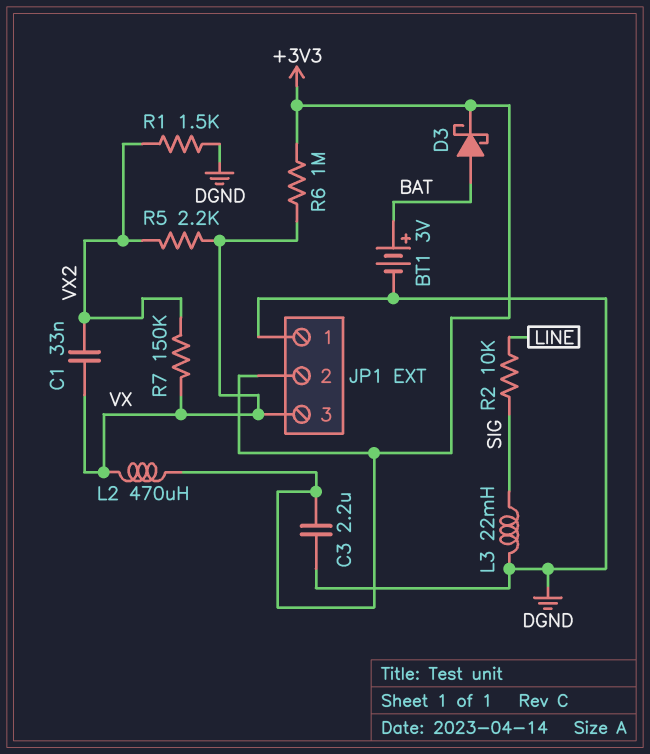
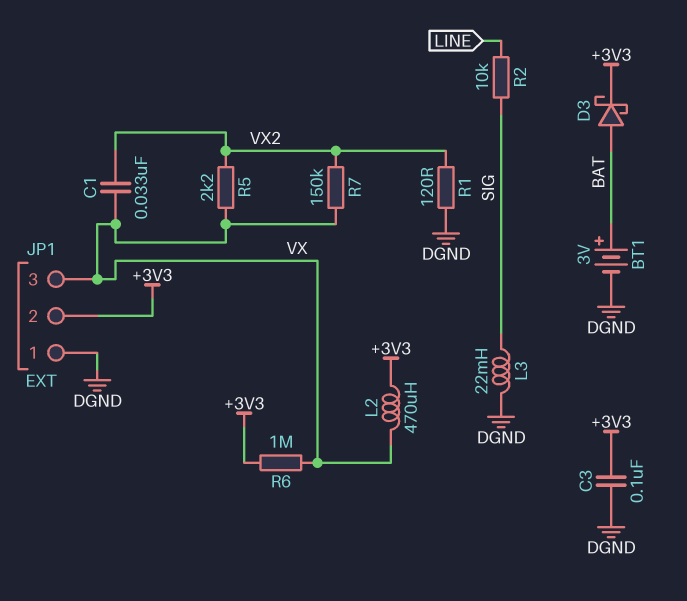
C3: 2.2uF (+3V3, DGND) -> 100nF (+3V3, DGND)
R1: 1.5k (DGND, VX2) -> 120 (DGND, VX2)

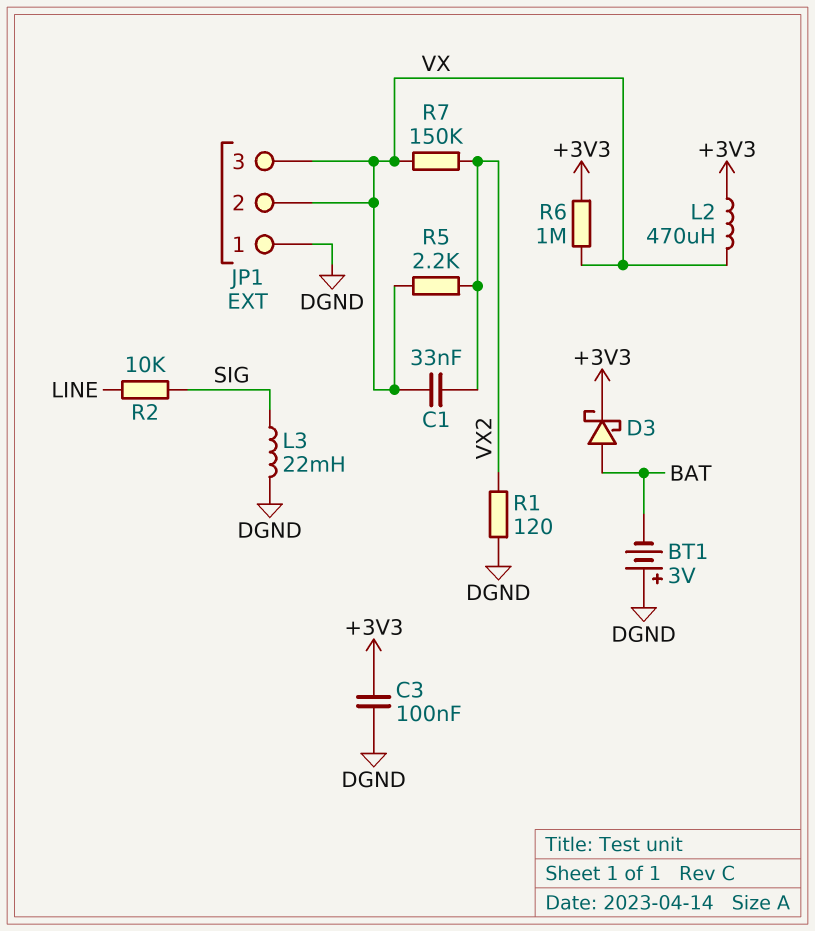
BT1: 3V (plus BAT, minus DGND) -> 3V (plus DGND, minus BAT)
JP1 pin 2: +3V3 -> VX

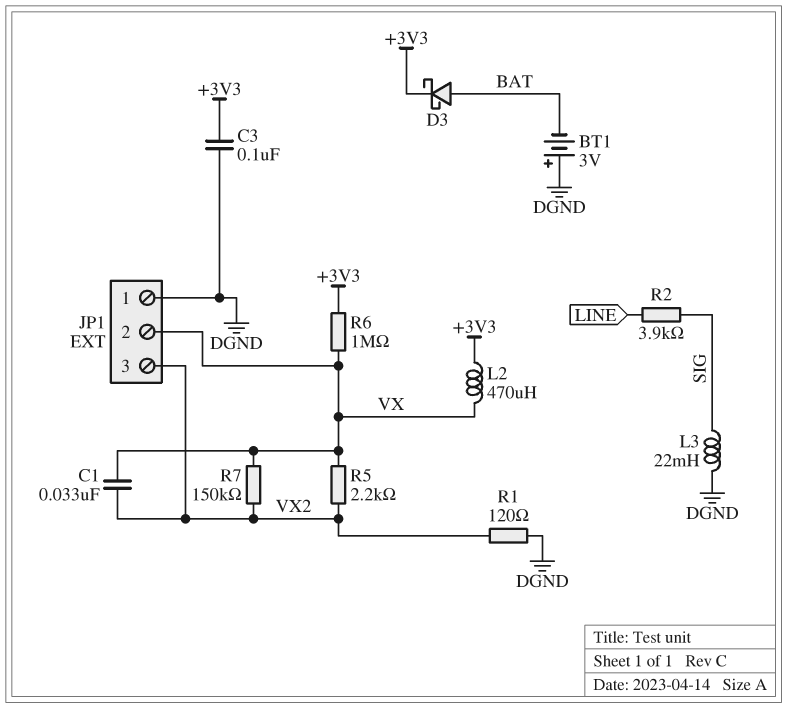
JP1 pin 3: VX -> VX2
R2: 10k (LINE, SIG) -> 3.9k (LINE, SIG)

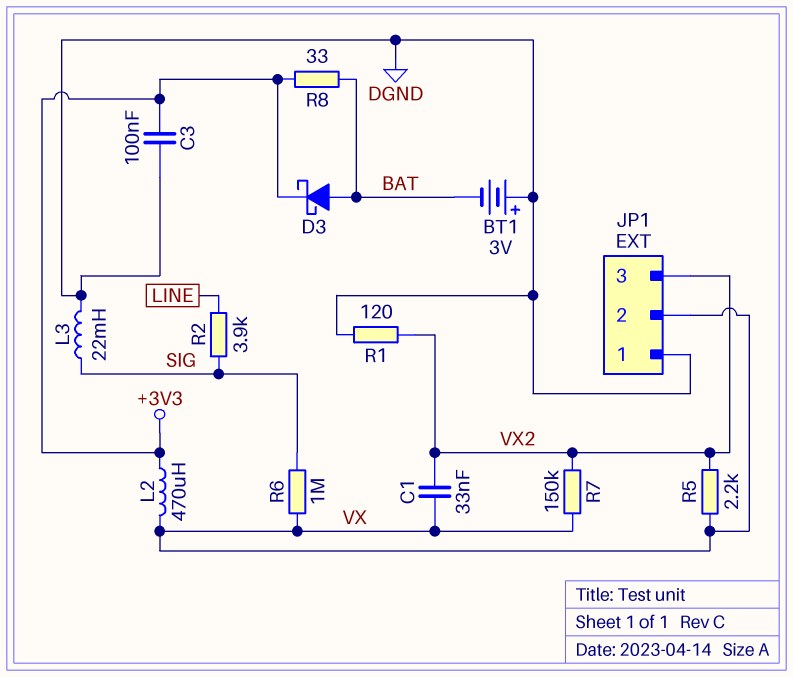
R6: 1M (+3V3, VX) -> 1M (SIG, VX)
R8: none -> 33 (+3V3, BAT)

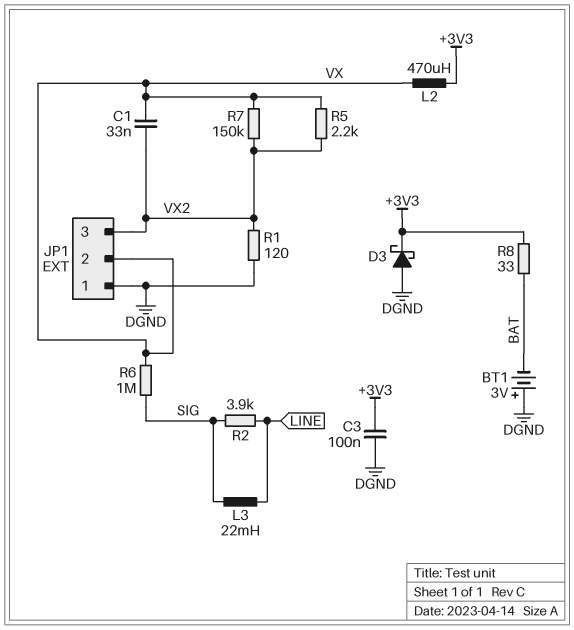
D3: schottky (A BAT, K +3V3) -> schottky (A DGND, K +3V3)
L3: 22mH (DGND, SIG) -> 22mH (LINE, SIG)

